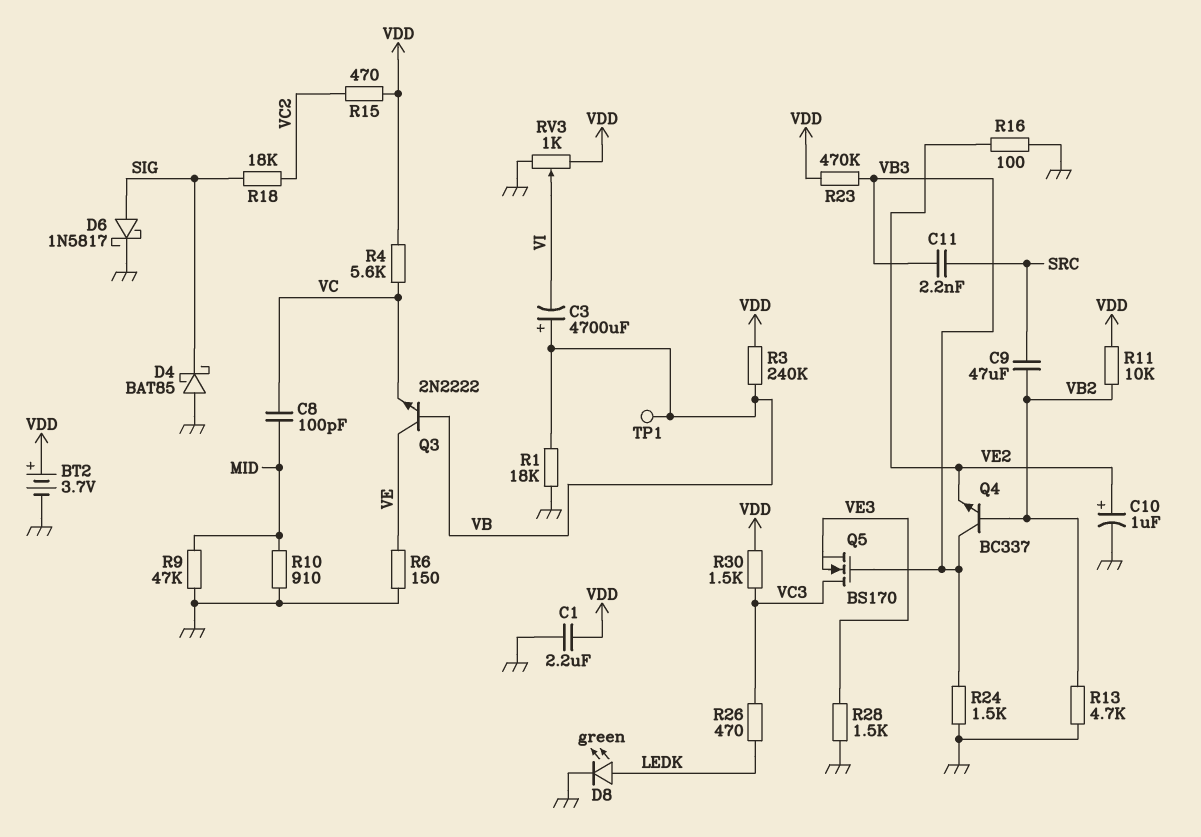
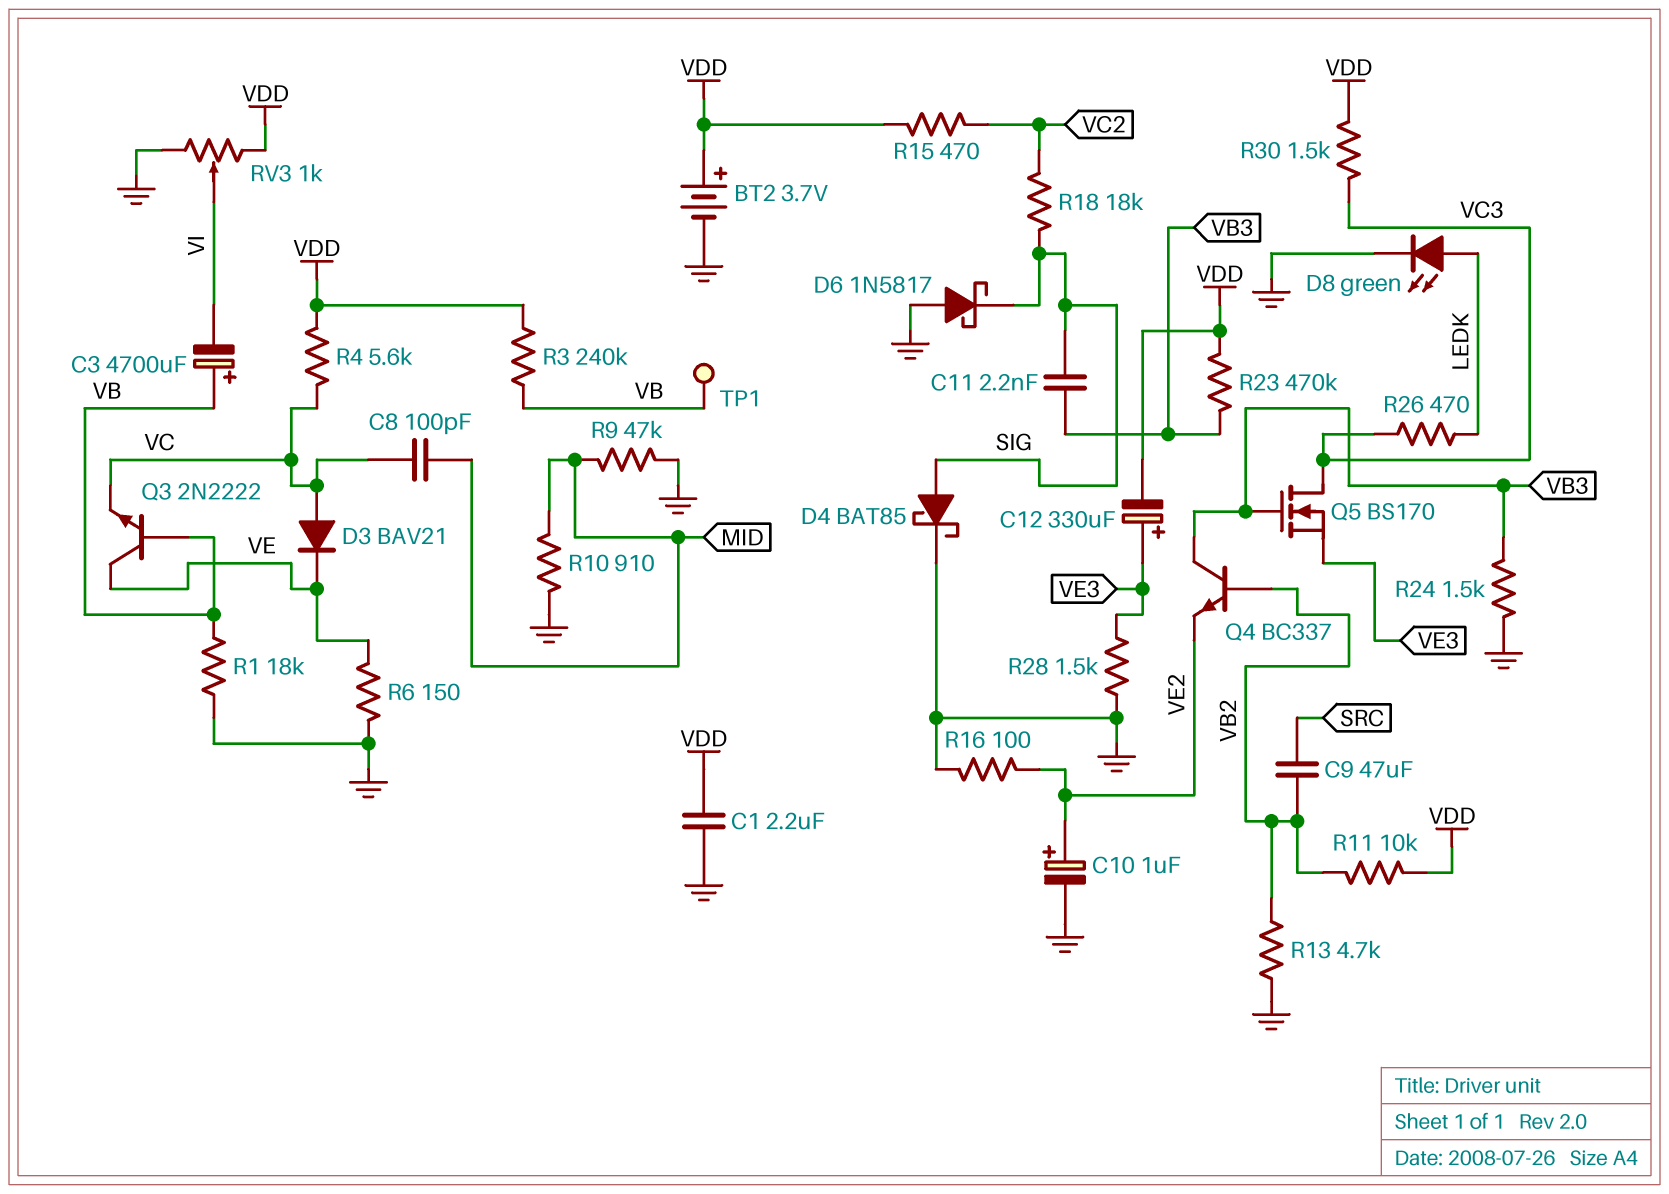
C11: 2.2nF (SRC, VB3) -> 2.2nF (SIG, VB3)
C12: none -> 330uF (plus VE3, minus VDD)
D3: none -> diode BAV21 (A VC, K VE)
D4: schottky BAT85 (A GND, K SIG) -> schottky BAT85 (A SIG, K GND)
D6: schottky 1N5817 (A SIG, K GND) -> schottky 1N5817 (A GND, K SIG)

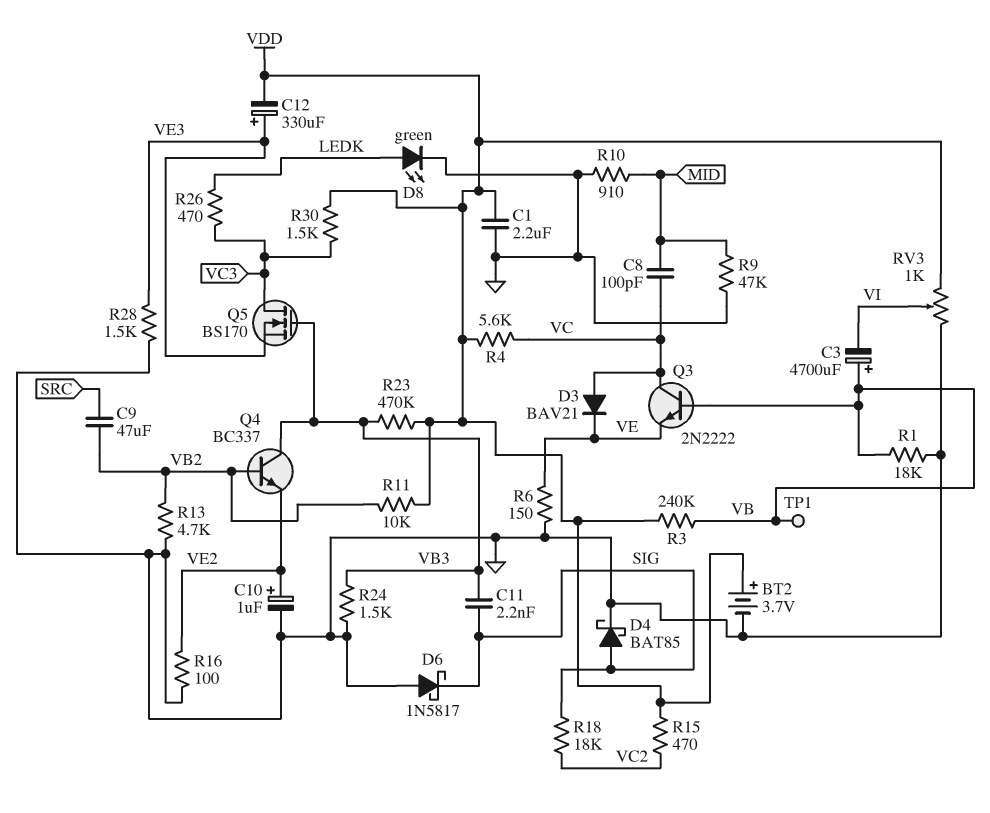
Q3: NPN 2N2222 (B VB, C VE, E VC) -> NPN 2N2222 (B VB, C VC, E VE)

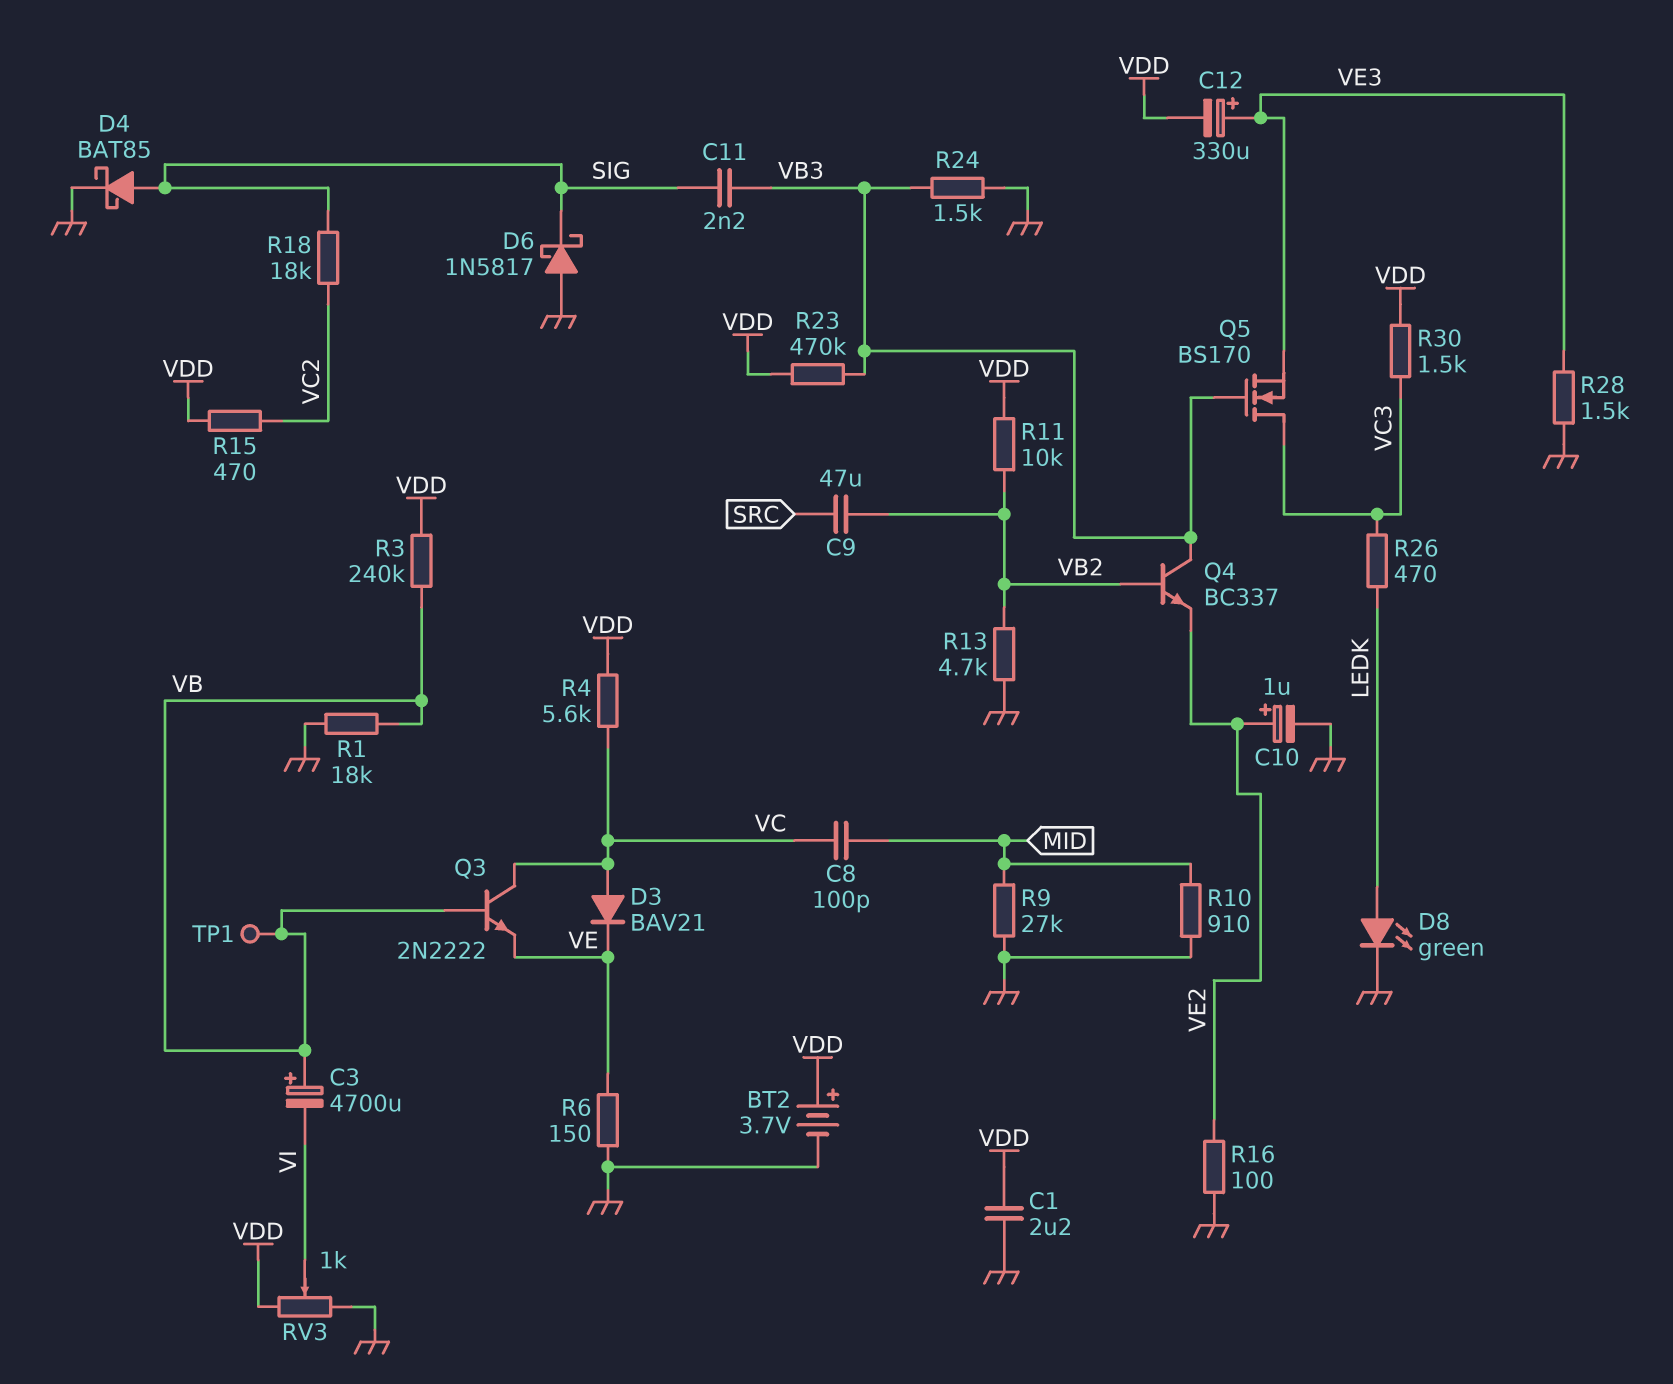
R9: 47k (GND, MID) -> 27k (GND, MID)

